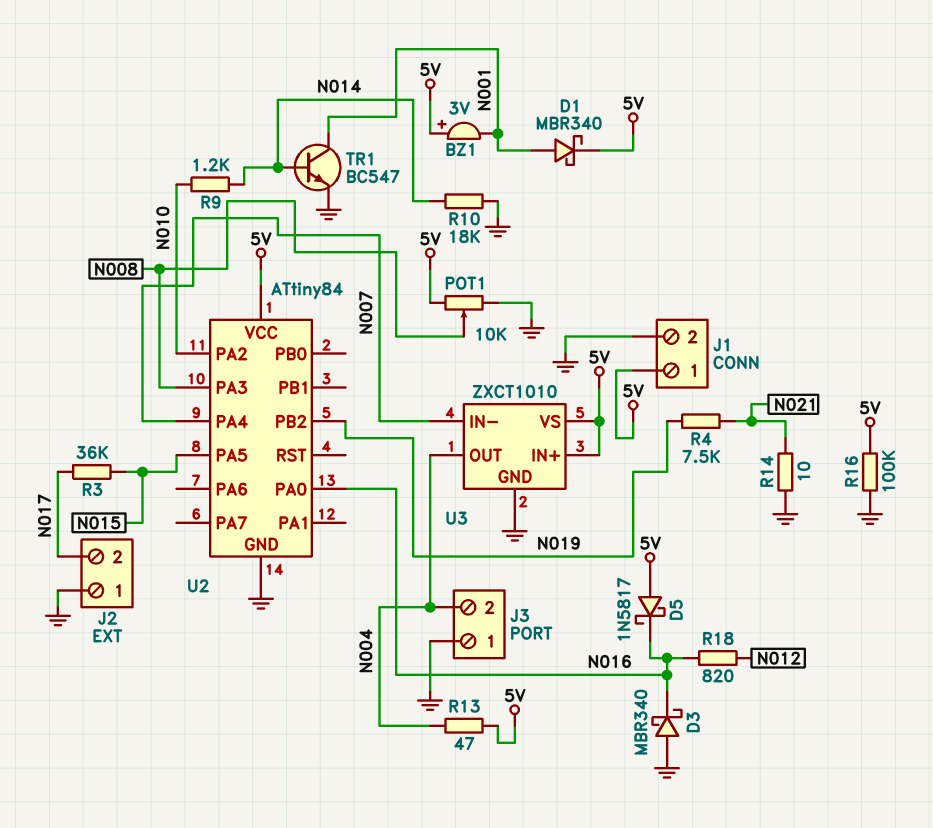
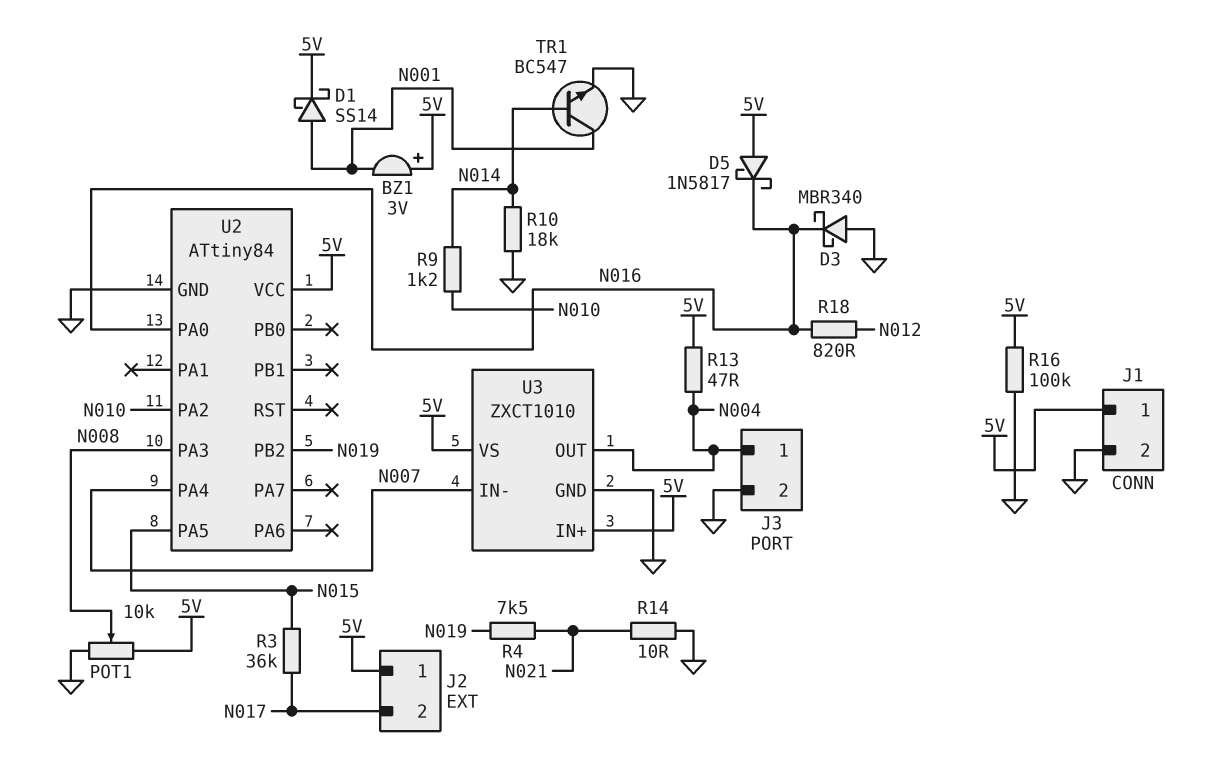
D1: schottky MBR340 (A N001, K 5V) -> schottky SS14 (A N001, K 5V)
J2 pin 1: GND -> 5V
J3 pin 1: GND -> N004
J3 pin 2: N004 -> GND

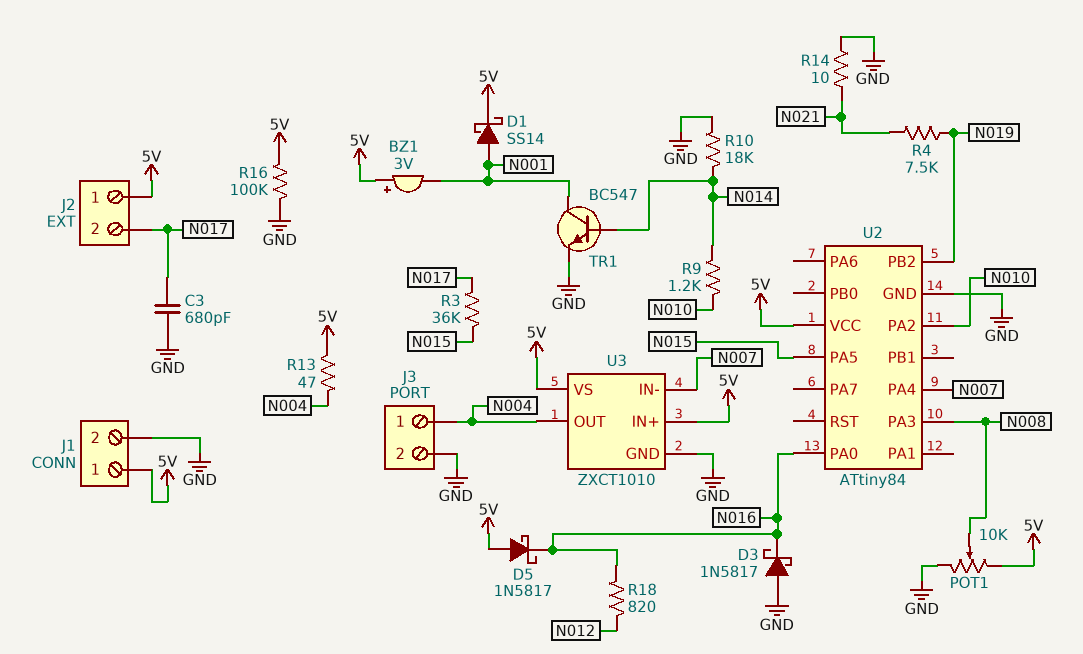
C3: none -> 680pF (GND, N017)
D3: schottky MBR340 (A GND, K N016) -> schottky 1N5817 (A GND, K N016)

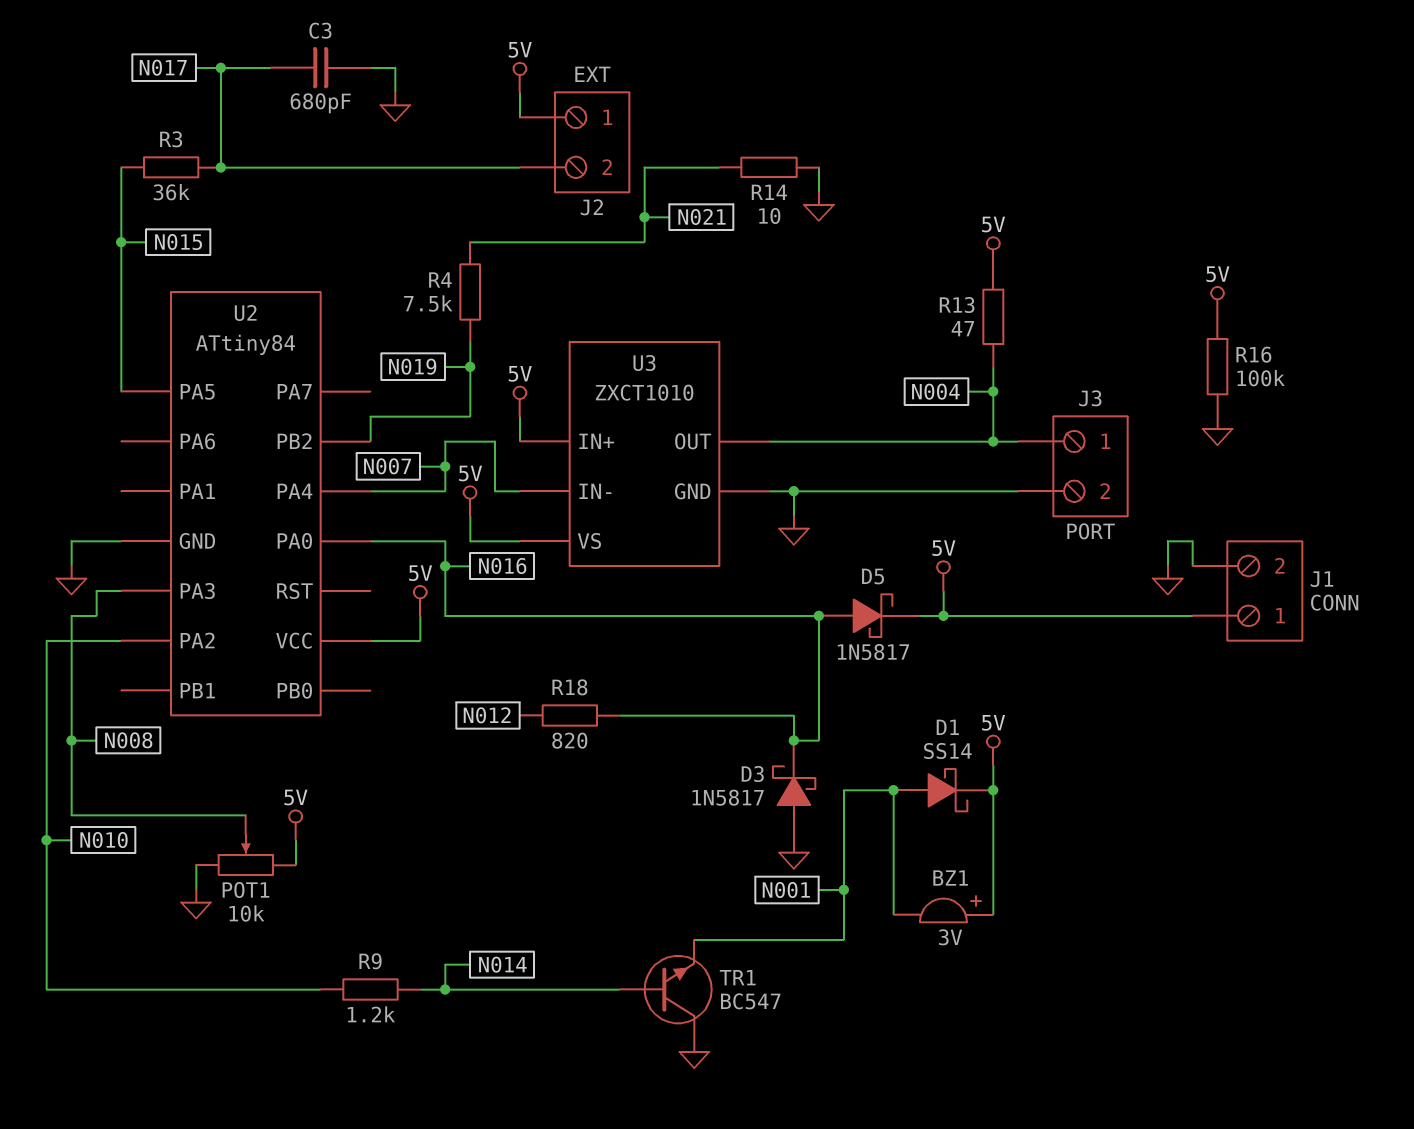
D5: schottky 1N5817 (A 5V, K N016) -> schottky 1N5817 (A N016, K 5V)
R10: 18k (GND, N014) -> none
TR1: NPN BC547 (B N014, C N001, E GND) -> NPN BC547 (B N014, C GND, E N001)

